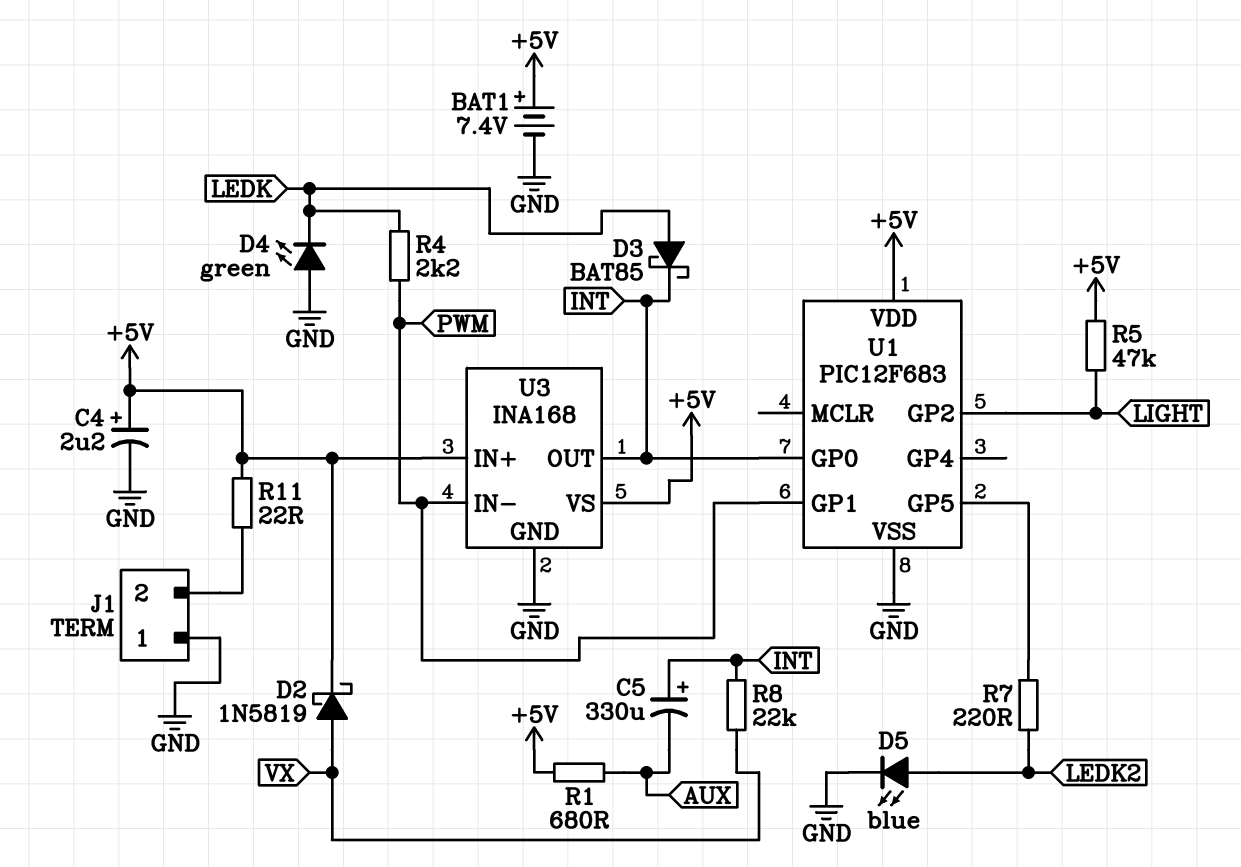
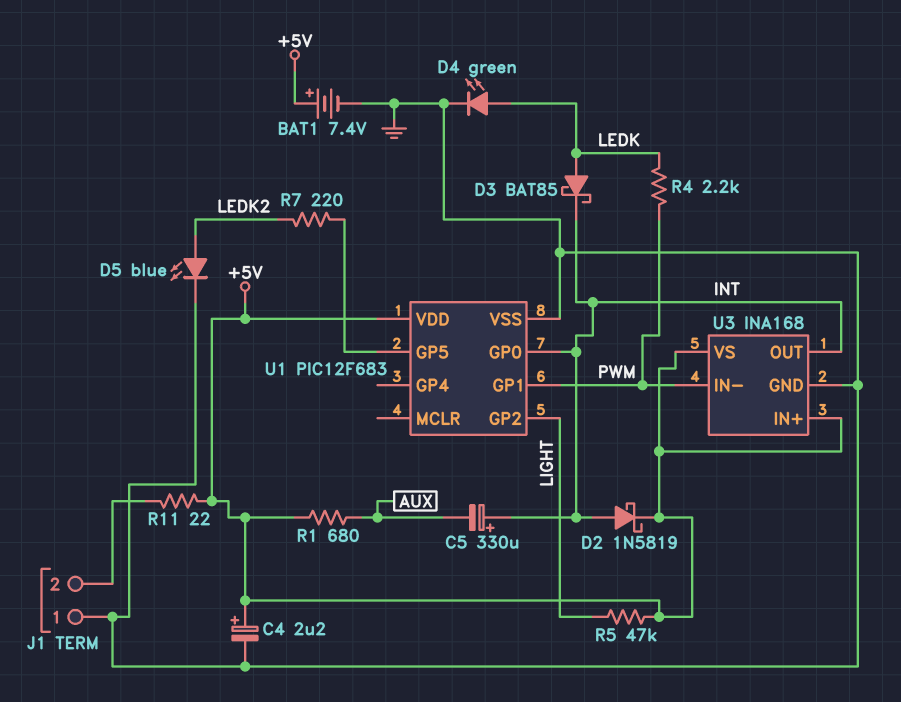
D2: schottky 1N5819 (A VX, K +5V) -> schottky 1N5819 (A INT, K +5V)
D4: LED green (A GND, K LEDK) -> LED green (A LEDK, K GND)
R8: 22k (INT, VX) -> none

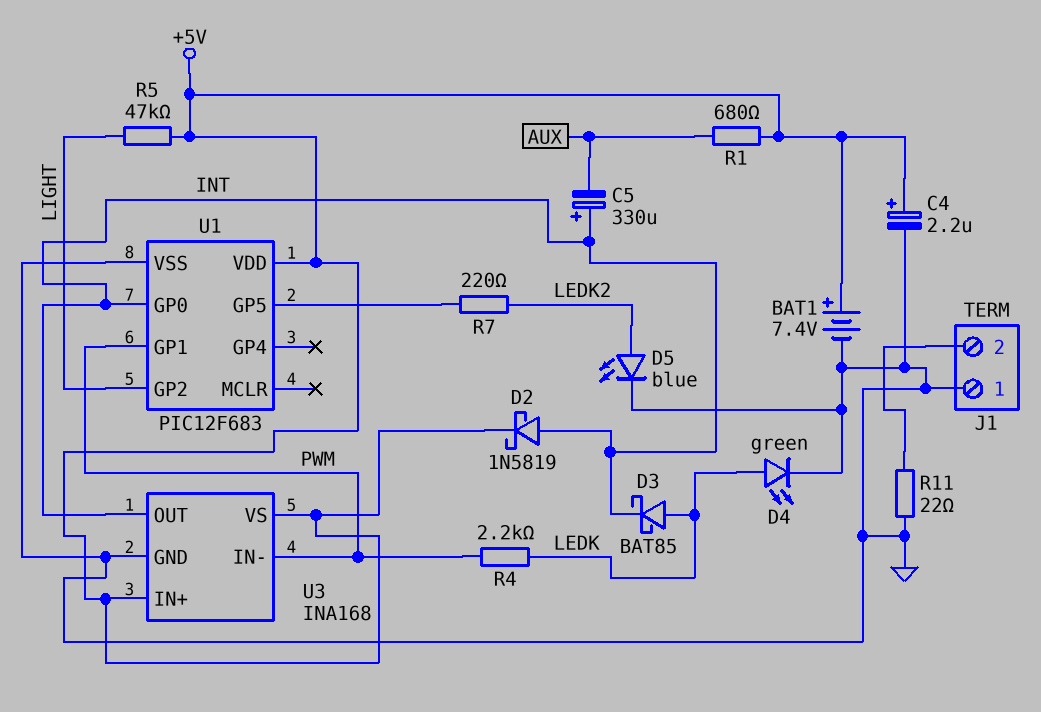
R11: 22 (+5V, J1/2) -> 22 (GND, J1/2)

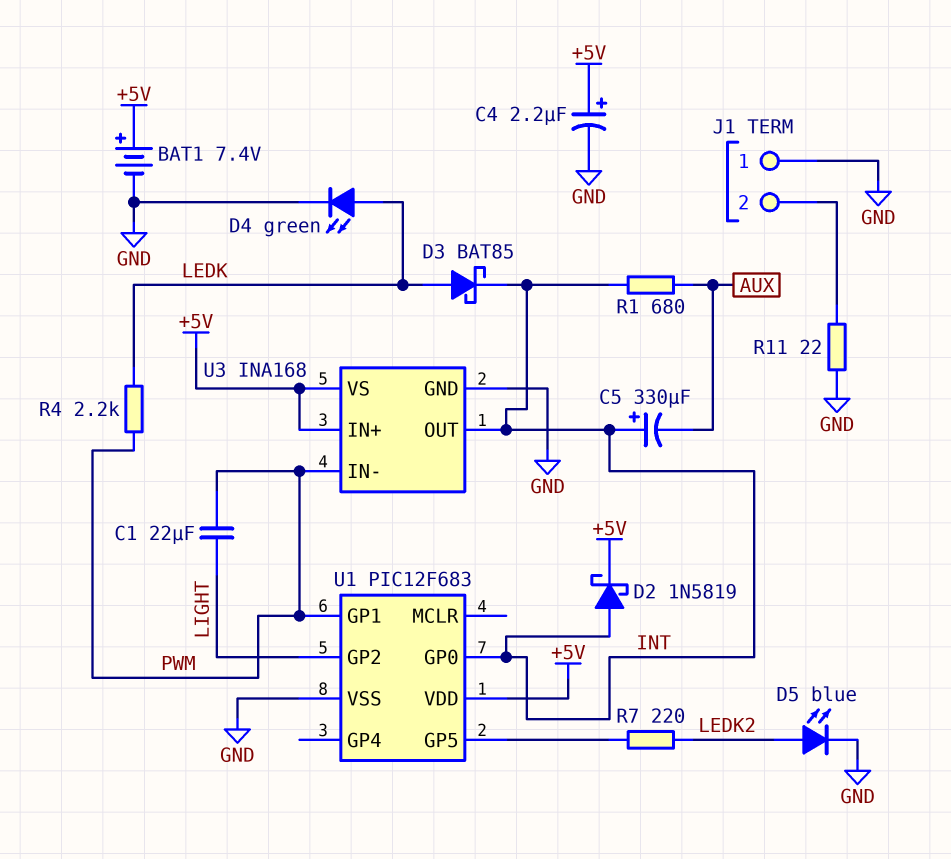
C1: none -> 22uF (LIGHT, PWM)
R1: 680 (+5V, AUX) -> 680 (AUX, INT)
R5: 47k (+5V, LIGHT) -> none

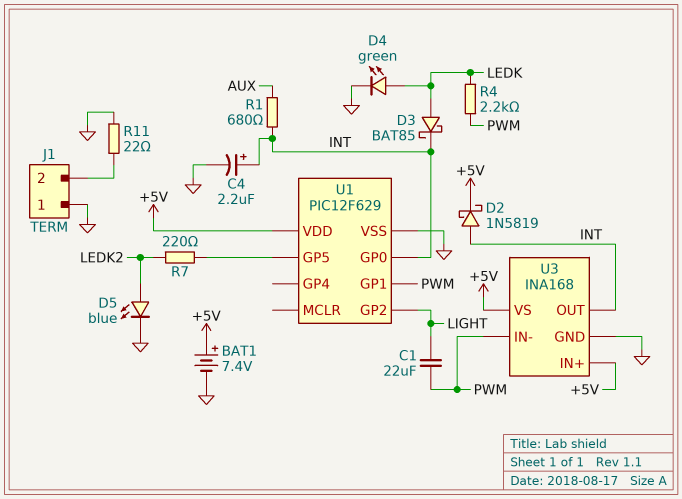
C4: 2.2uF (plus +5V, minus GND) -> 2.2uF (plus INT, minus GND)
C5: 330uF (plus INT, minus AUX) -> none
U1: PIC12F683 -> PIC12F629

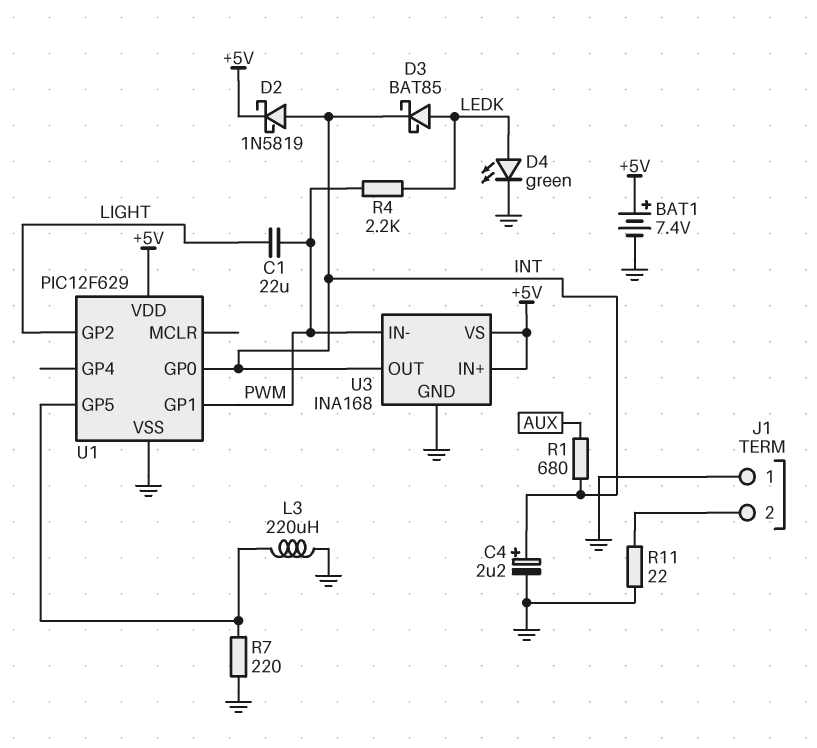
D5: LED blue (A LEDK2, K GND) -> none
L3: none -> 220uH (GND, U1/GP5)
R7: 220 (LEDK2, U1/GP5) -> 220 (GND, U1/GP5)

